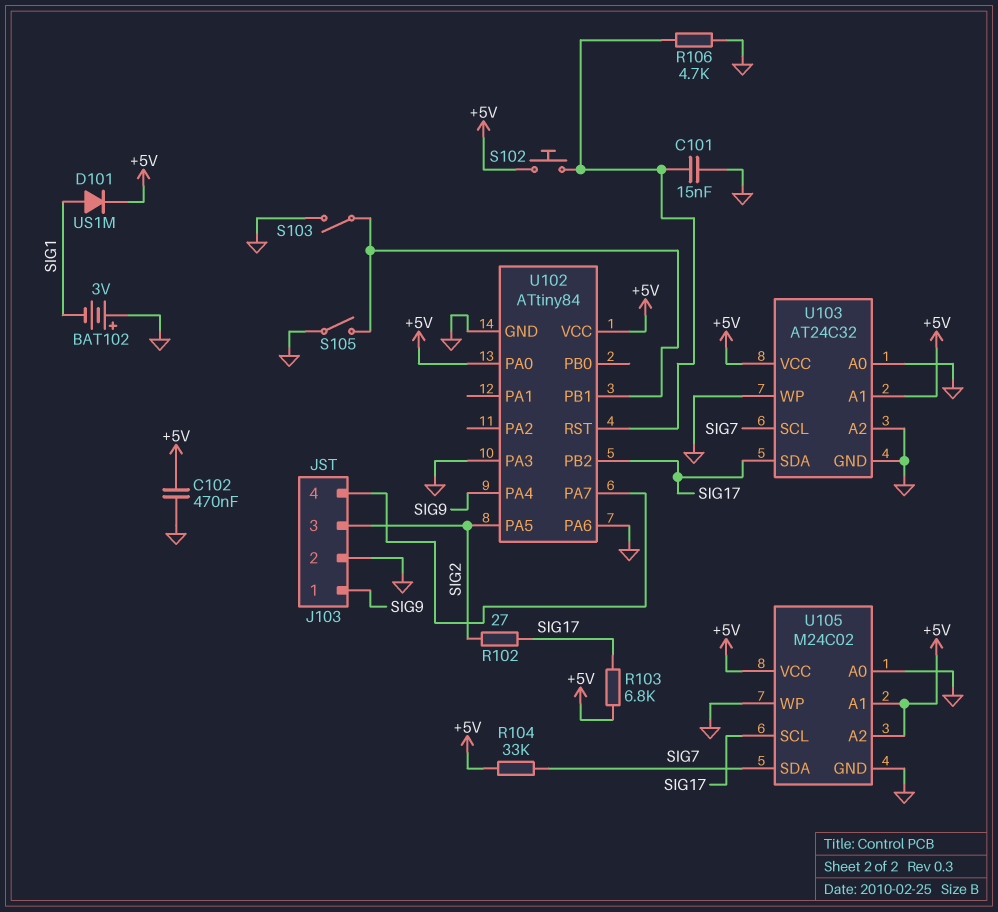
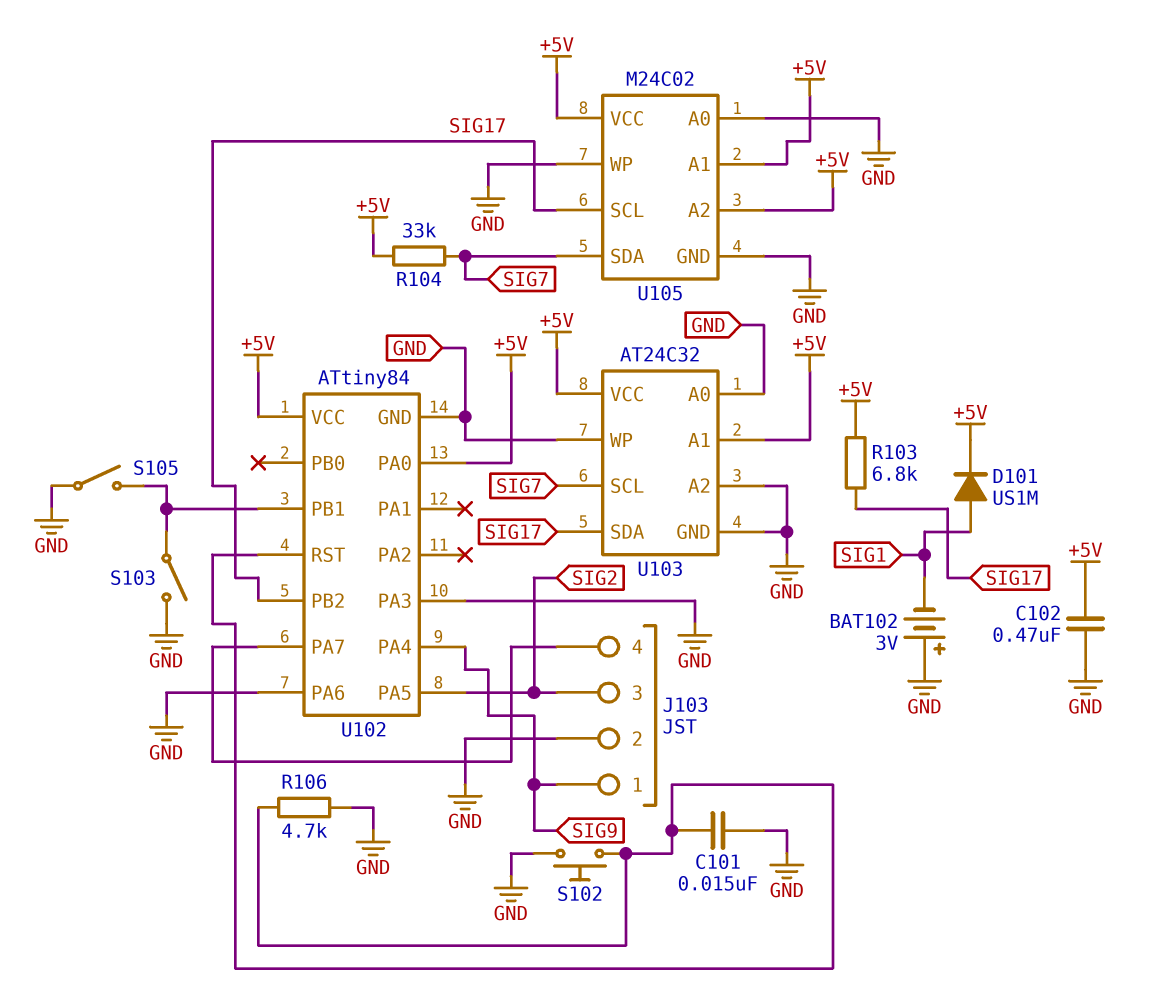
R102: 27 (SIG2, SIG17) -> none
S102: button (+5V, U102/RST) -> button (GND, U102/RST)

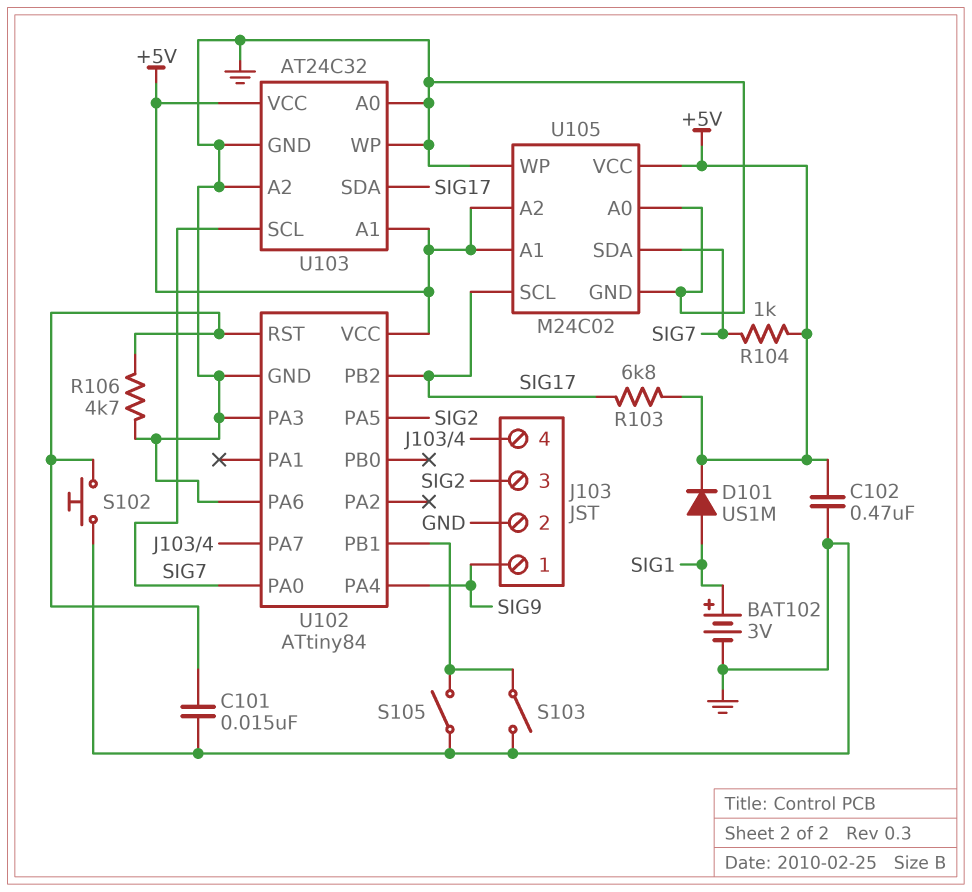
BAT102: 3V (plus GND, minus SIG1) -> 3V (plus SIG1, minus GND)
R104: 33k (+5V, SIG7) -> 1k (+5V, SIG7)
U102 pin PA0: +5V -> SIG7

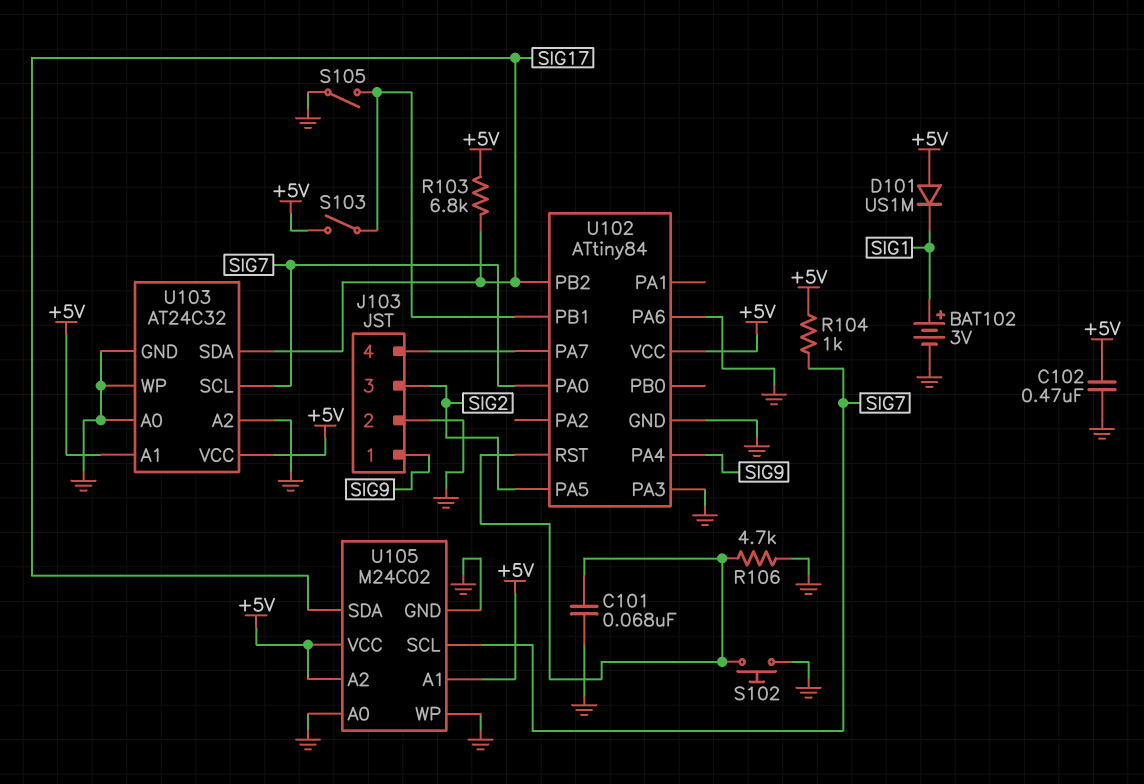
C101: 15nF (GND, U102/RST) -> 68nF (GND, U102/RST)
D101: diode US1M (A SIG1, K +5V) -> diode US1M (A +5V, K SIG1)
S103: switch (GND, U102/PB1) -> switch (+5V, U102/PB1)
U105 pin SCL: SIG17 -> SIG7
U105 pin SDA: SIG7 -> SIG17

